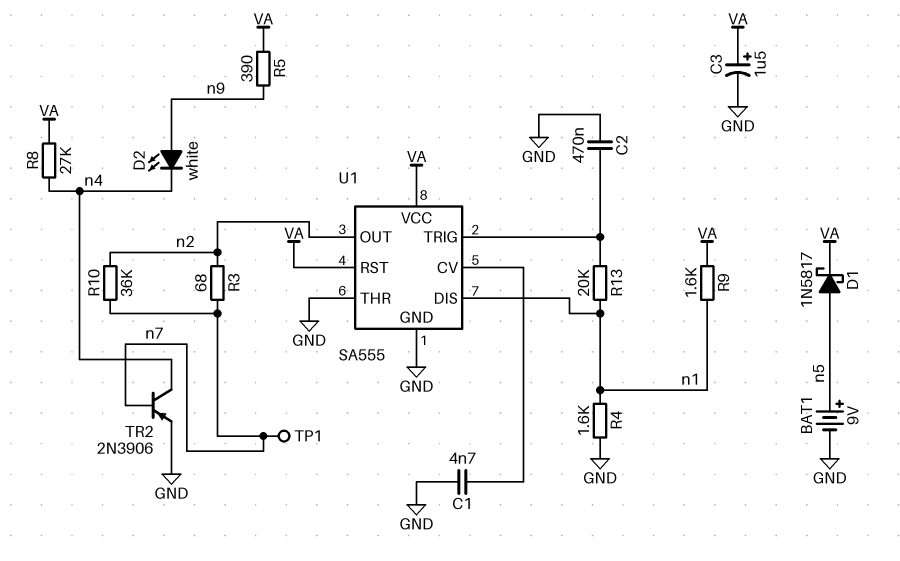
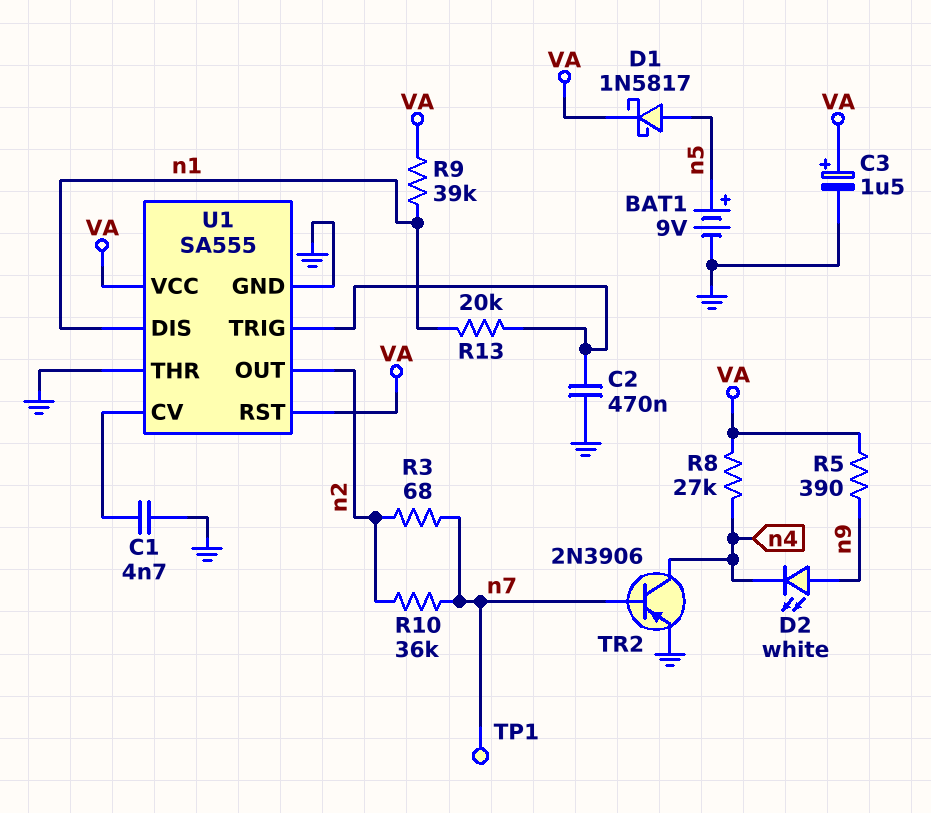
R4: 1.6k (GND, n1) -> none
R9: 1.6k (VA, n1) -> 39k (VA, n1)

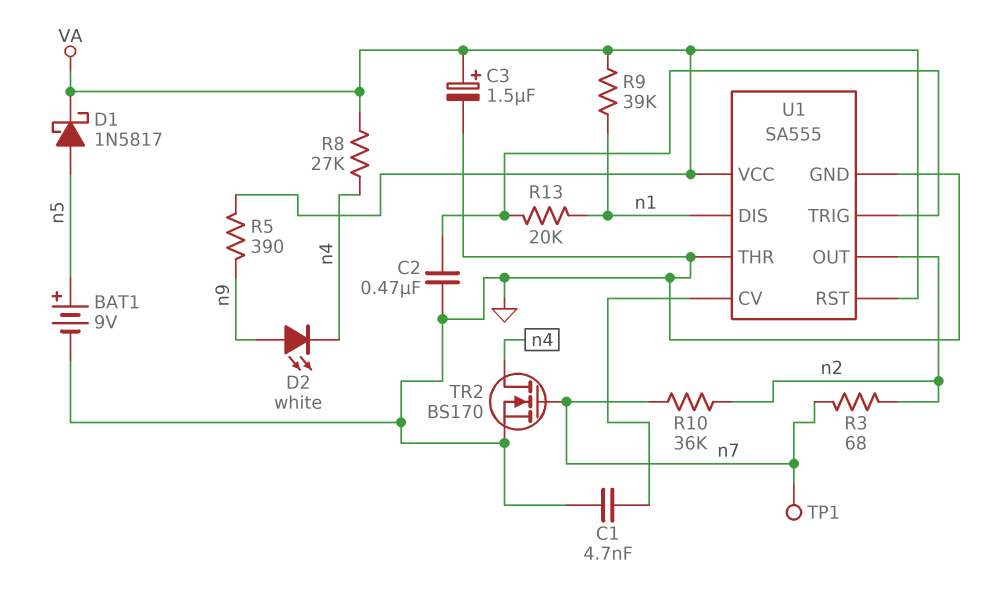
TR2: PNP 2N3906 (B n7, C n4, E GND) -> NMOS BS170 (G n7, D n4, S GND)

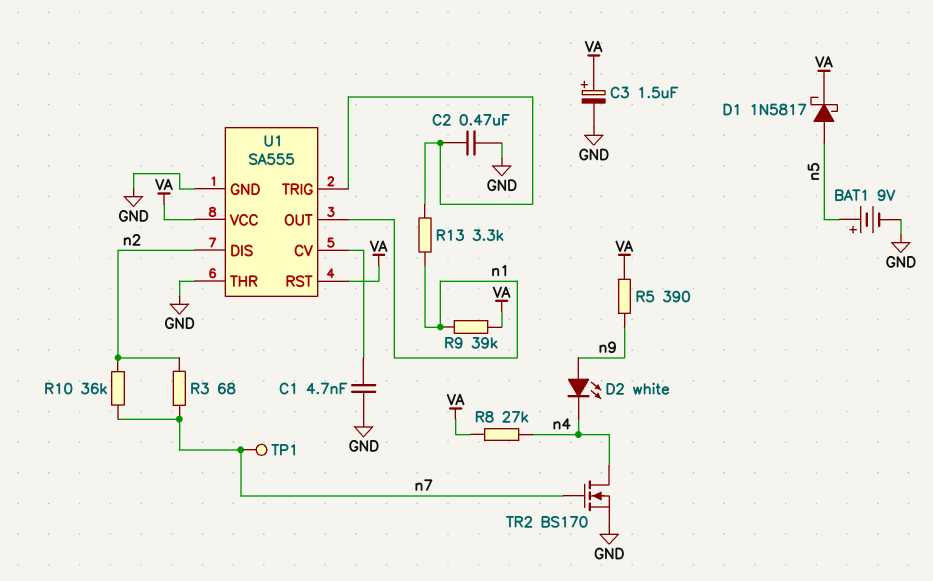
R13: 20k (U1/TRIG, n1) -> 3.3k (U1/TRIG, n1)
U1 pin DIS: n1 -> n2
U1 pin OUT: n2 -> n1

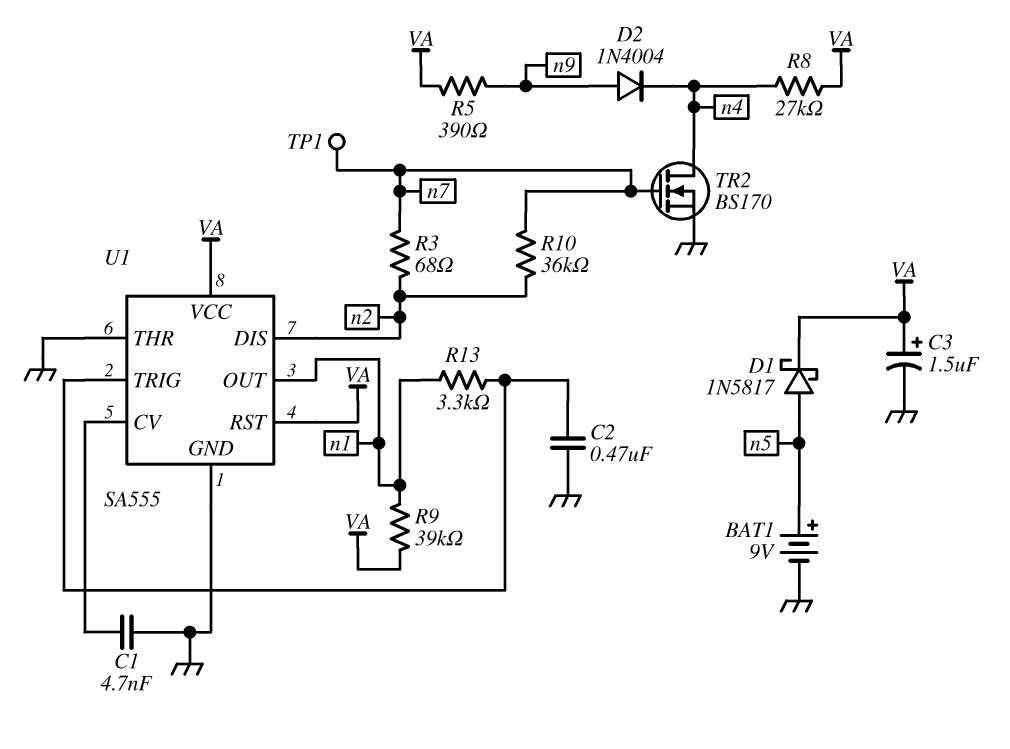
D2: LED white (A n9, K n4) -> diode 1N4004 (A n9, K n4)

